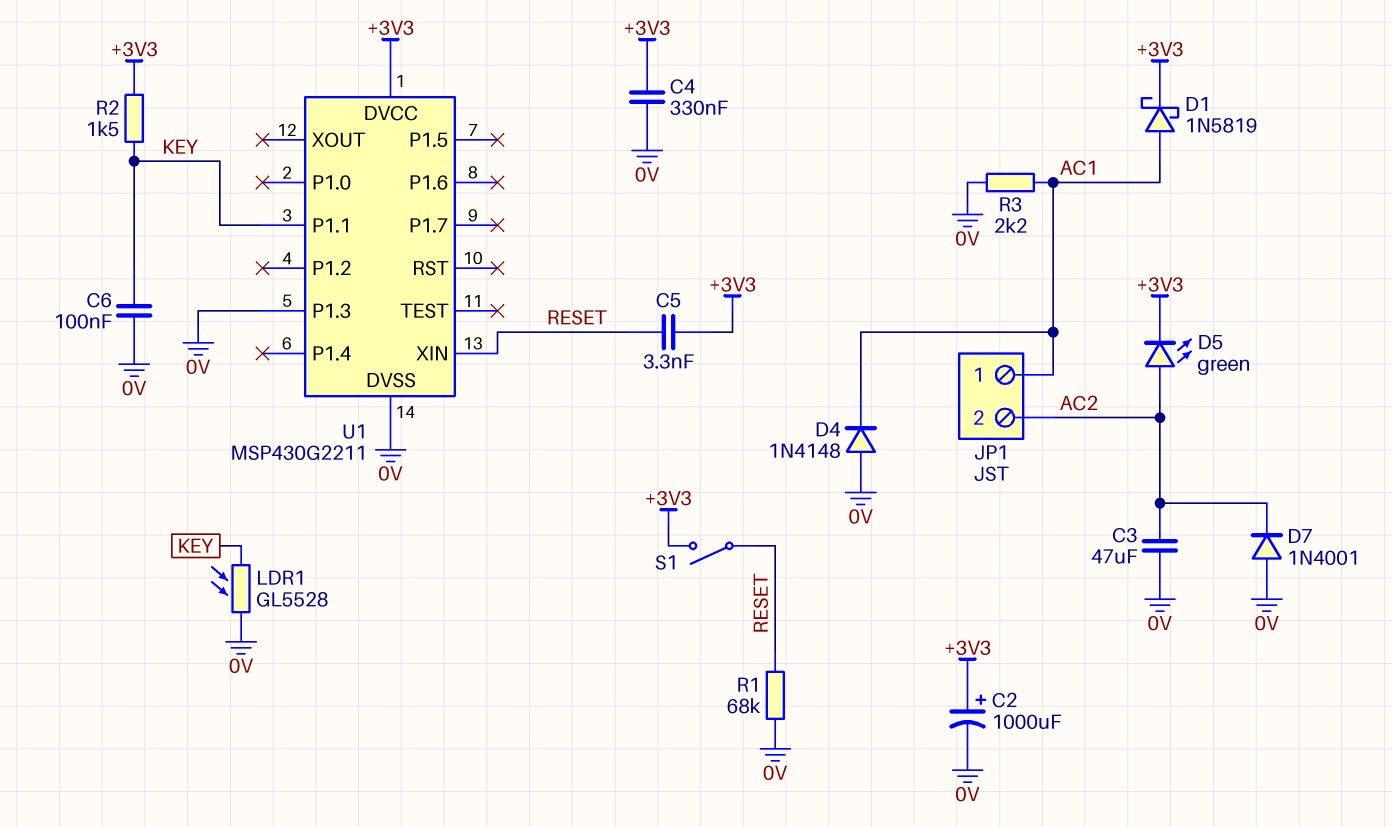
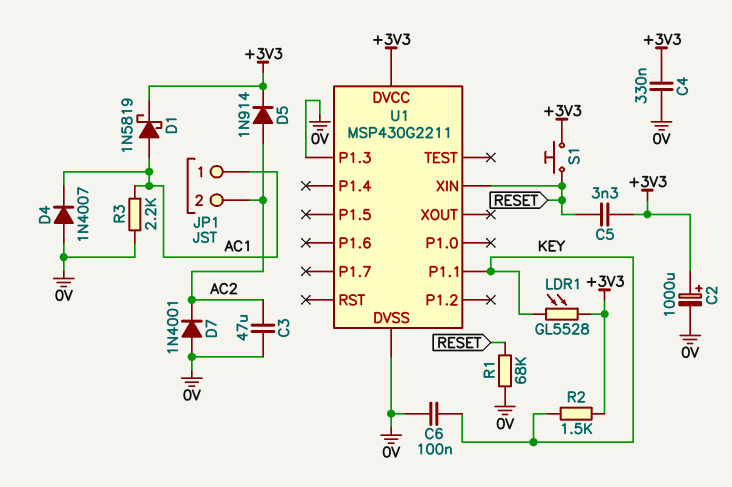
D4: diode 1N4148 (A 0V, K AC1) -> diode 1N4007 (A 0V, K AC1)
D5: LED green (A AC2, K +3V3) -> diode 1N914 (A AC2, K +3V3)
LDR1: GL5528 (0V, KEY) -> GL5528 (+3V3, KEY)
S1: switch (+3V3, RESET) -> button (+3V3, RESET)

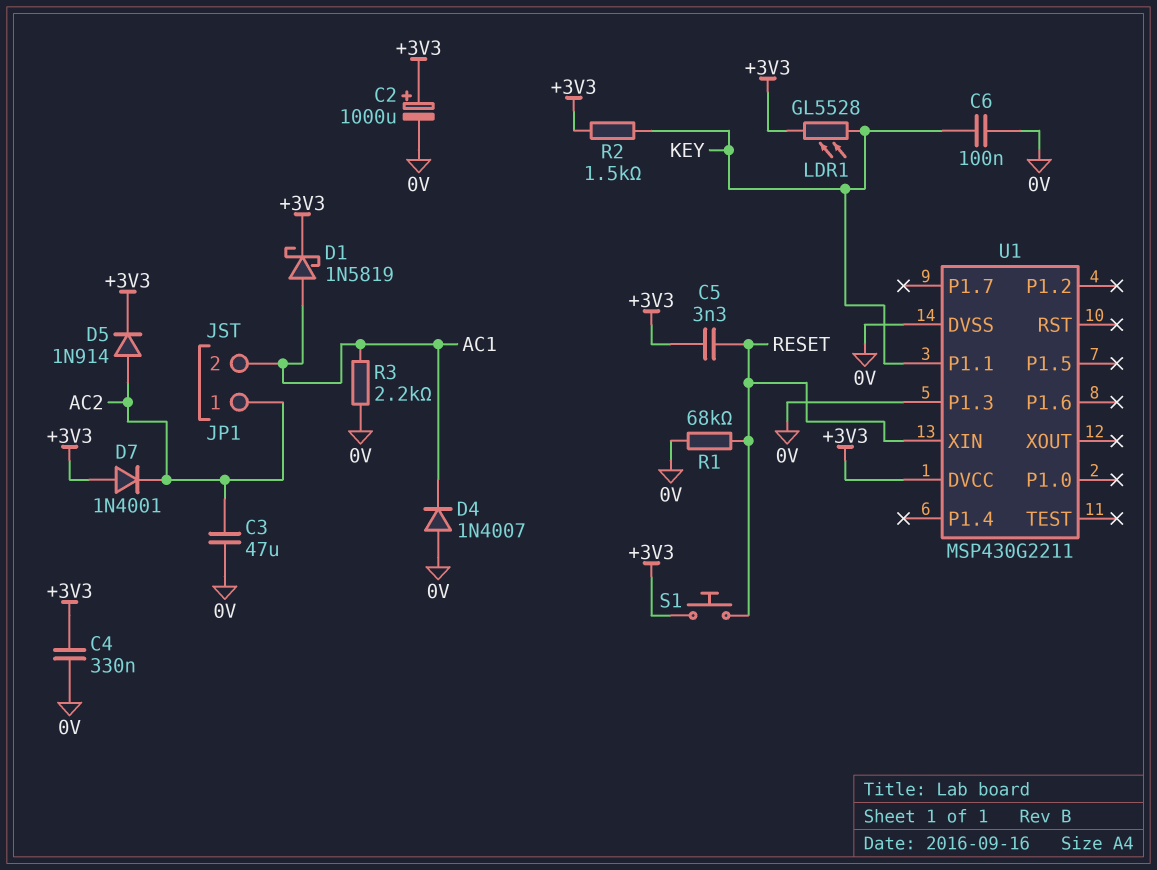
D7: diode 1N4001 (A 0V, K AC2) -> diode 1N4001 (A +3V3, K AC2)
JP1 pin 1: AC1 -> AC2
JP1 pin 2: AC2 -> AC1

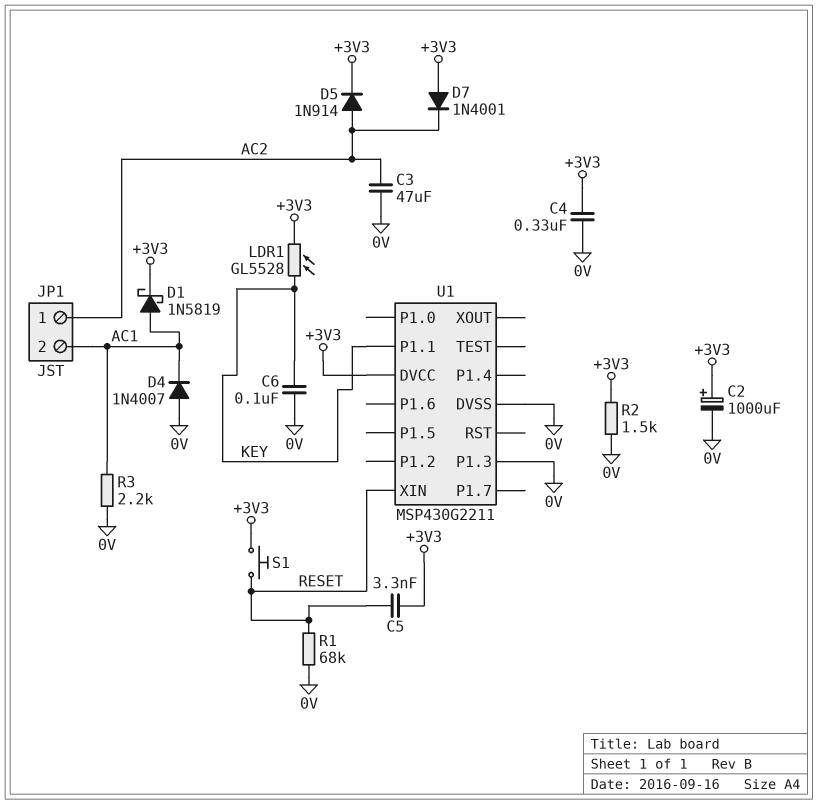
R2: 1.5k (+3V3, KEY) -> 1.5k (+3V3, 0V)

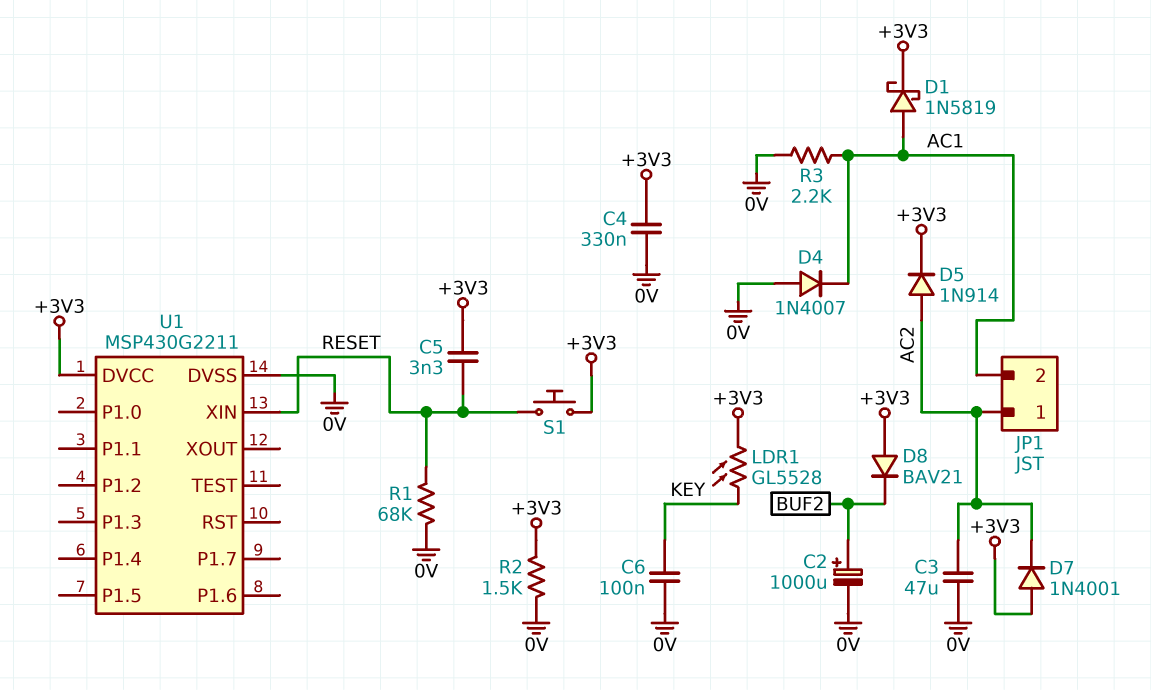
C2: 1000uF (plus +3V3, minus 0V) -> 1000uF (plus BUF2, minus 0V)
D8: none -> diode BAV21 (A +3V3, K BUF2)
U1 pin P1.1: KEY -> none
U1 pin P1.3: 0V -> none

